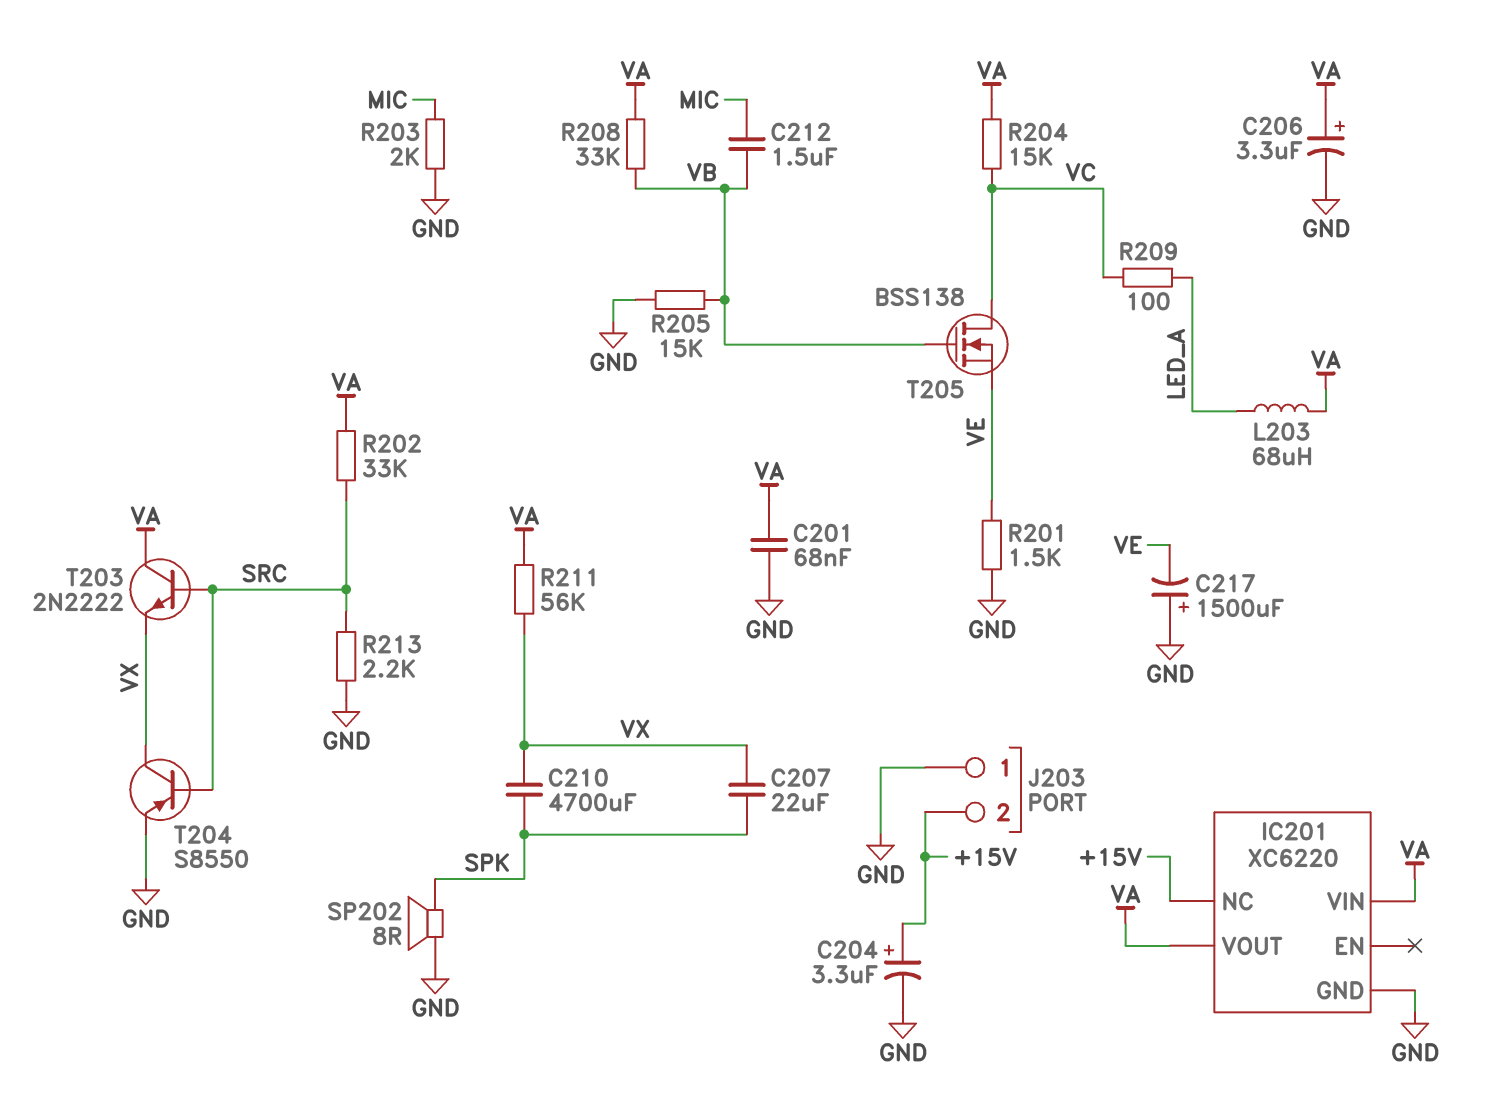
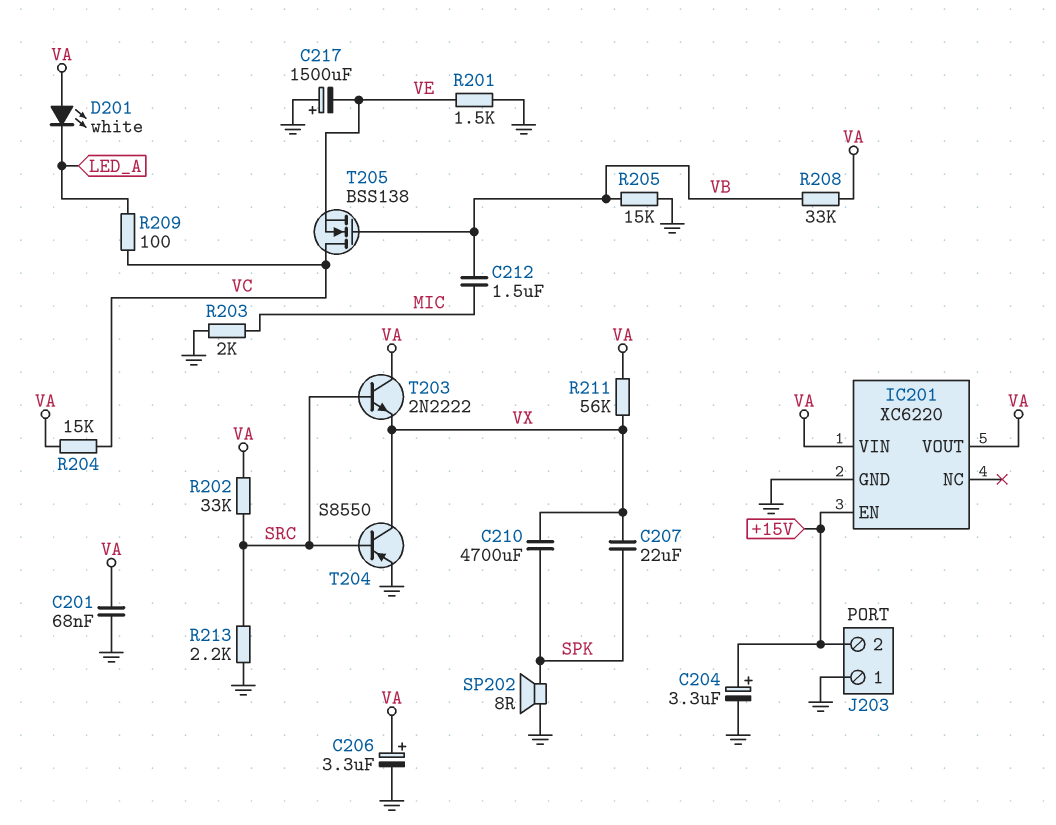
D201: none -> LED white (A VA, K LED_A)
IC201 pin EN: none -> +15V
IC201 pin NC: +15V -> none
L203: 68uH (LED_A, VA) -> none

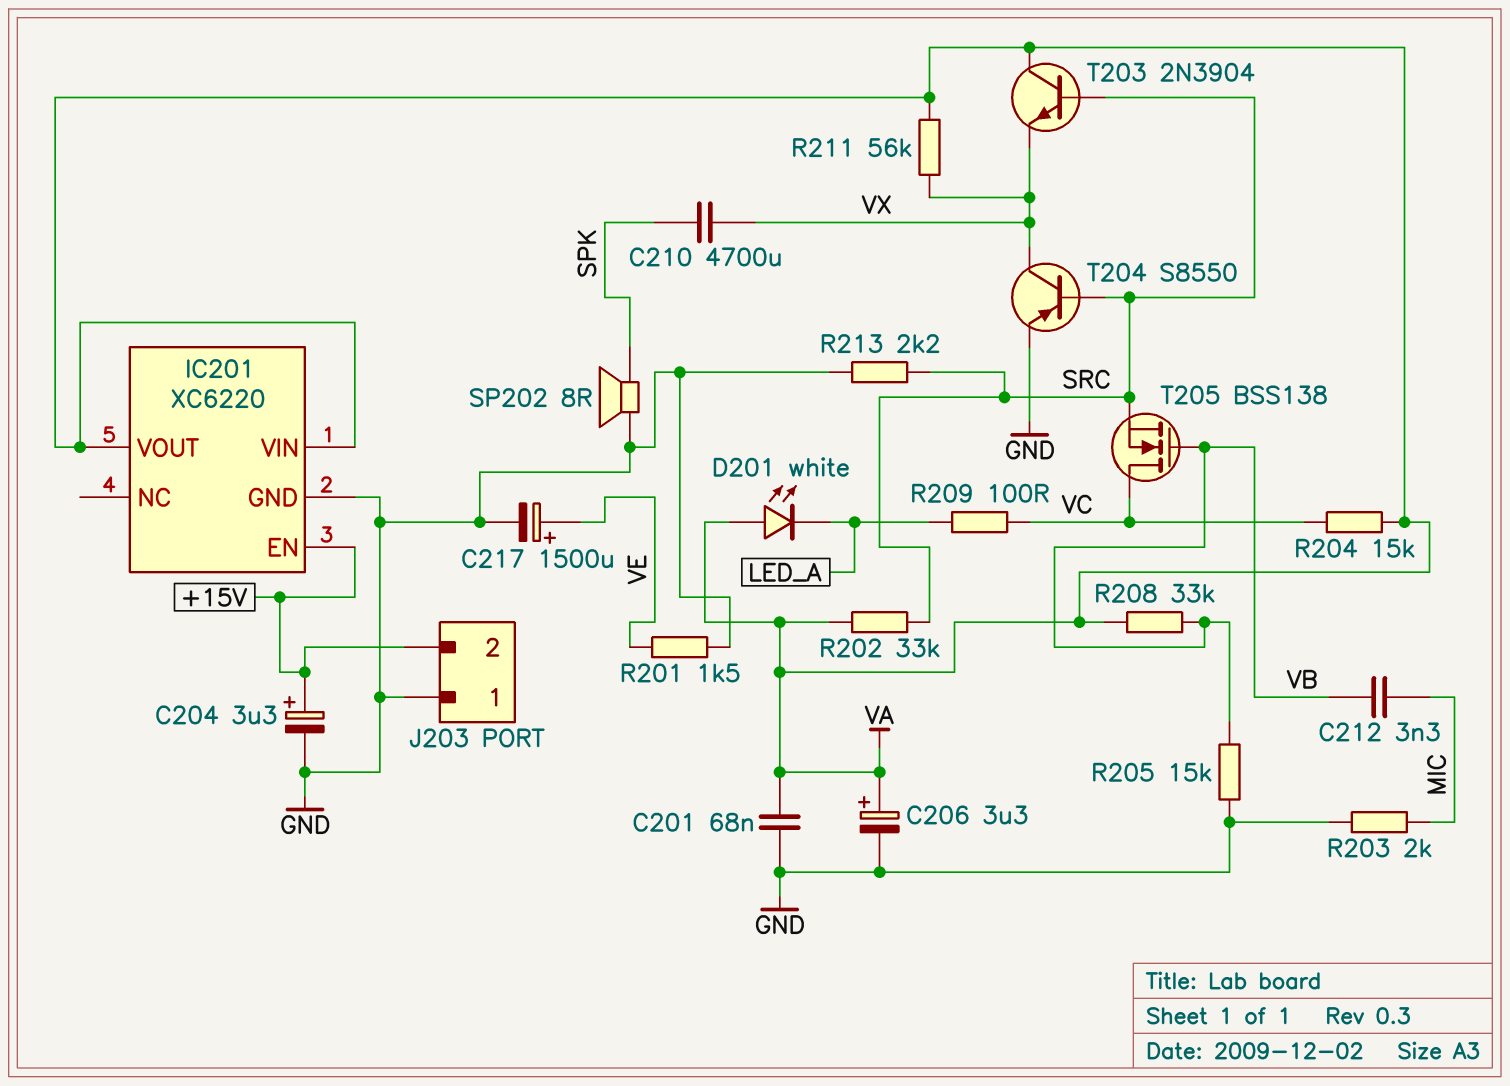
C207: 22uF (SPK, VX) -> none
C212: 1.5uF (MIC, VB) -> 3.3nF (MIC, VB)
C217: 1500uF (plus GND, minus VE) -> 1500uF (plus VE, minus GND)
T203: NPN 2N2222 (B SRC, C VA, E VX) -> NPN 2N3904 (B SRC, C VA, E VX)
T205: NMOS BSS138 (G VB, D VC, S VE) -> NMOS BSS138 (G VB, D VC, S SRC)

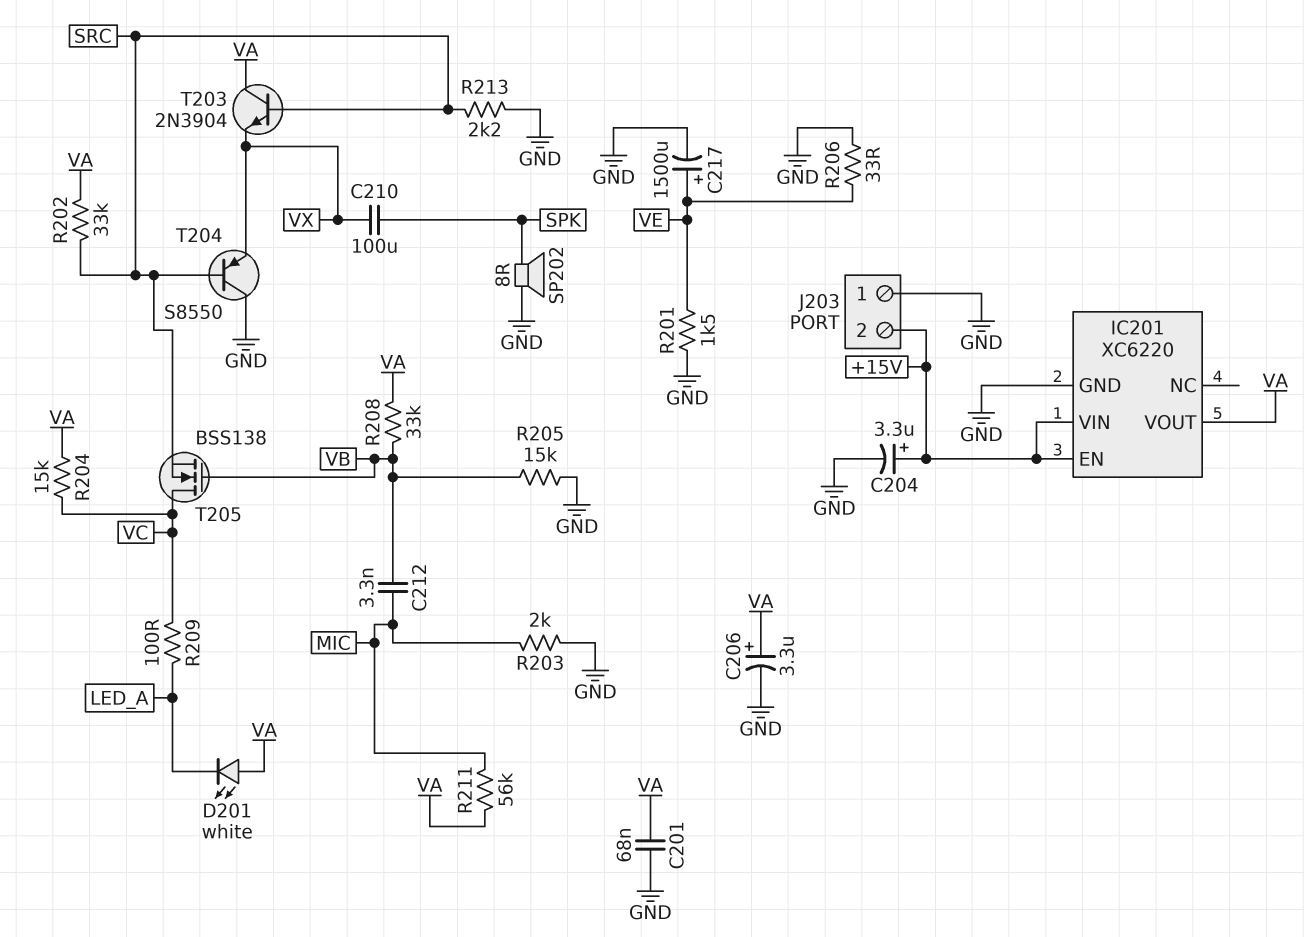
C210: 4700uF (SPK, VX) -> 100uF (SPK, VX)
IC201 pin VIN: VA -> +15V
R206: none -> 33 (GND, VE)
R211: 56k (VA, VX) -> 56k (MIC, VA)
T204: PNP S8550 (B SRC, C VX, E GND) -> PNP S8550 (B SRC, C GND, E VX)

